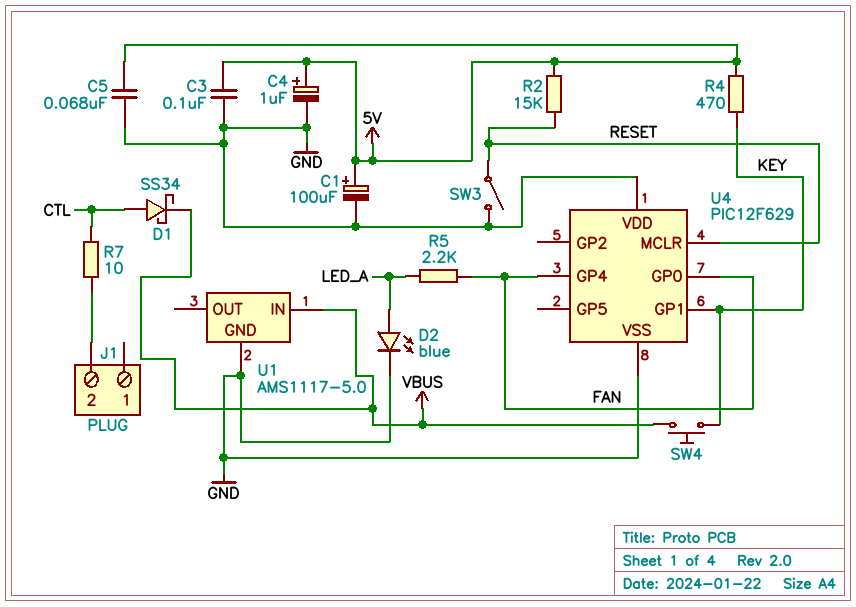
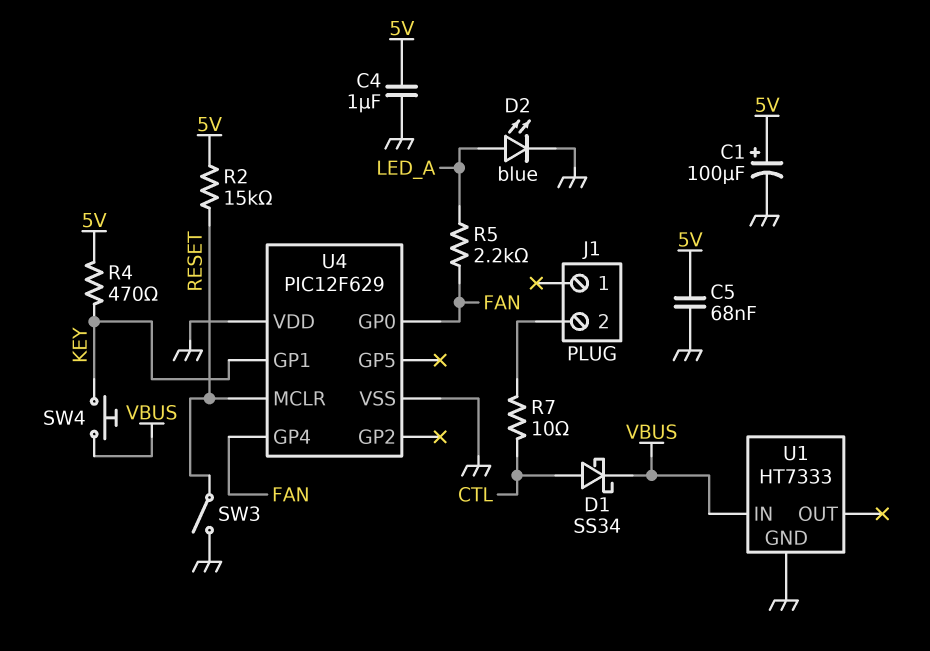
C3: 100nF (5V, GND) -> none
C4: 1uF (plus 5V, minus GND) -> 1uF (5V, GND)
U1: AMS1117-5.0 -> HT7333

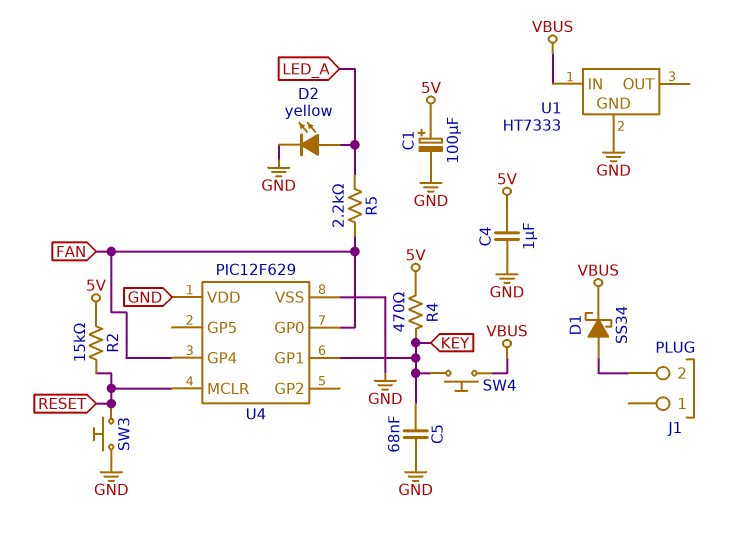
C5: 68nF (5V, GND) -> 68nF (GND, KEY)
D1: schottky SS34 (A CTL, K VBUS) -> schottky SS34 (A J1/2, K VBUS)
D2: LED blue (A LED_A, K GND) -> LED yellow (A LED_A, K GND)
R7: 10 (CTL, J1/2) -> none
SW3: switch (GND, RESET) -> button (GND, RESET)

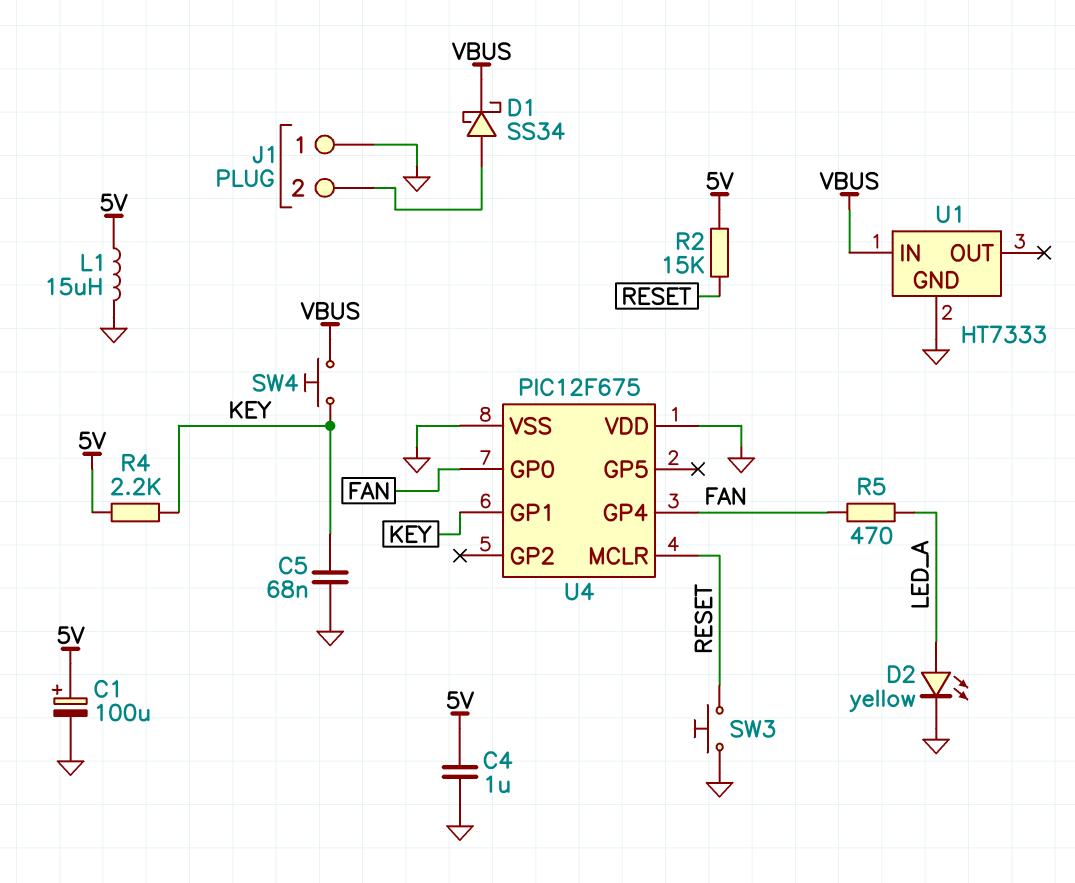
J1 pin 1: none -> GND
L1: none -> 15uH (5V, GND)
R4: 470 (5V, KEY) -> 2.2k (5V, KEY)
R5: 2.2k (FAN, LED_A) -> 470 (FAN, LED_A)
U4: PIC12F629 -> PIC12F675

